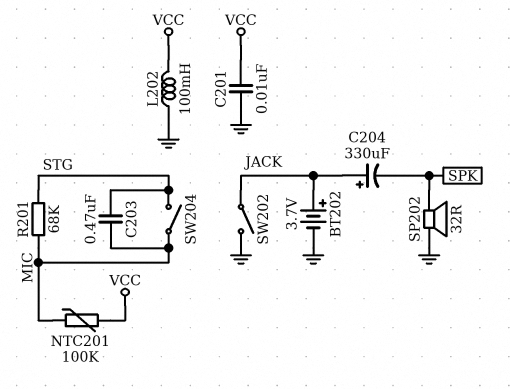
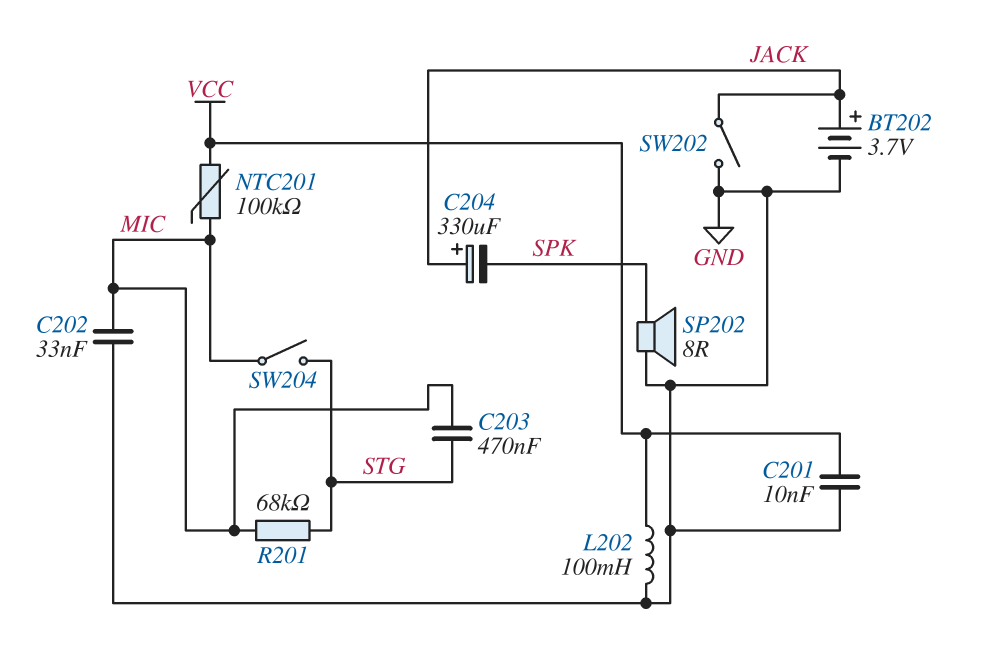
C202: none -> 33nF (GND, MIC)
SP202: speaker 32R (GND, SPK) -> speaker 8R (GND, SPK)

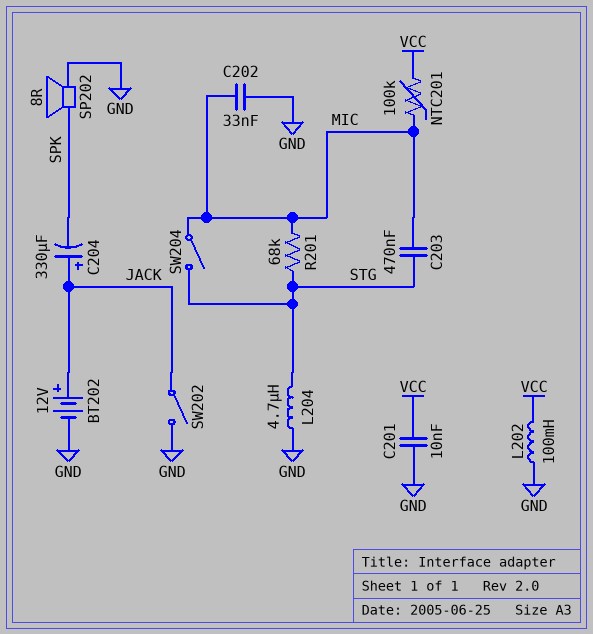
BT202: 3.7V (plus JACK, minus GND) -> 12V (plus JACK, minus GND)
L204: none -> 4.7uH (GND, STG)

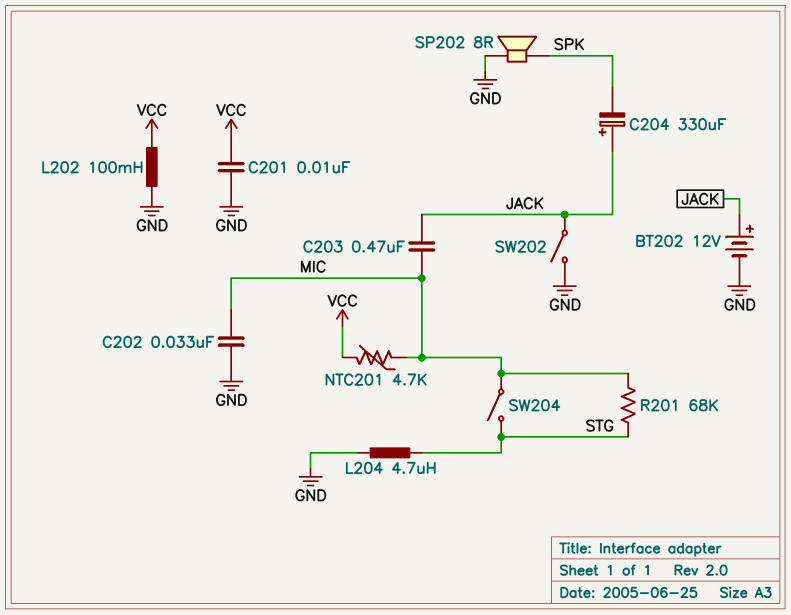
C203: 470nF (MIC, STG) -> 470nF (JACK, MIC)
NTC201: 100k (MIC, VCC) -> 4.7k (MIC, VCC)

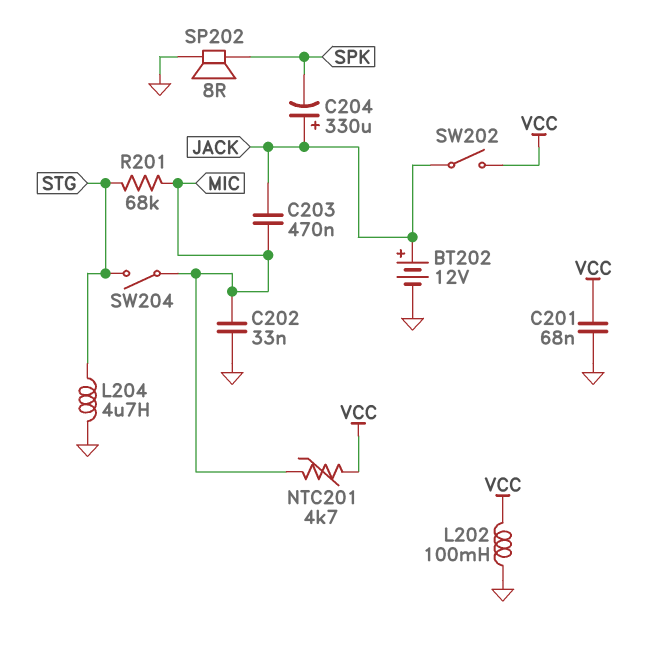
C201: 10nF (GND, VCC) -> 68nF (GND, VCC)
SW202: switch (GND, JACK) -> switch (JACK, VCC)

